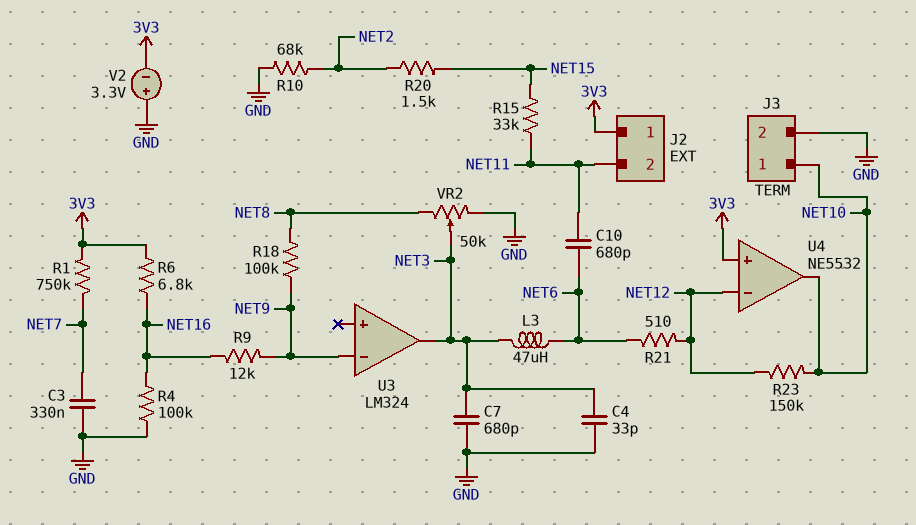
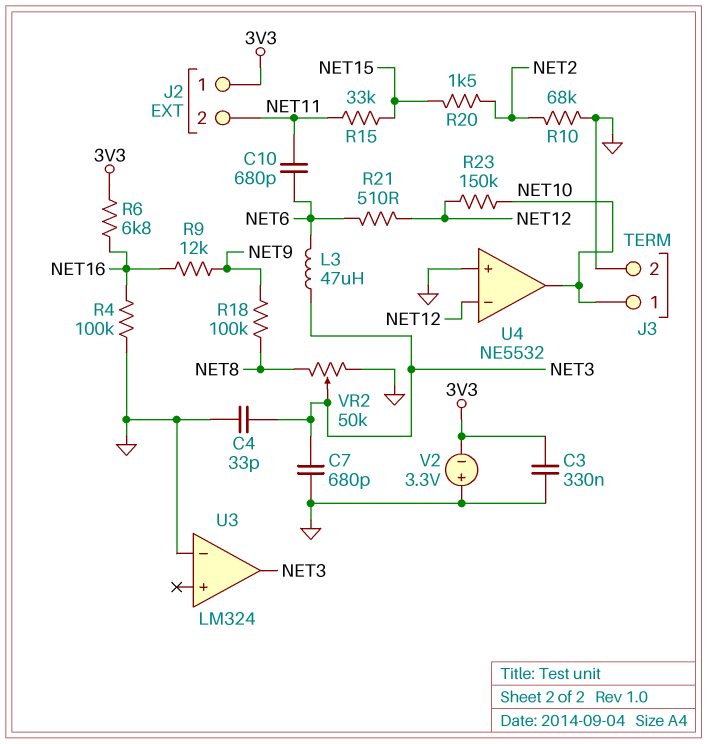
C3: 330nF (GND, NET7) -> 330nF (3V3, GND)
R1: 750k (3V3, NET7) -> none
U3 pin in-: NET9 -> GND
U4 pin in+: 3V3 -> GND

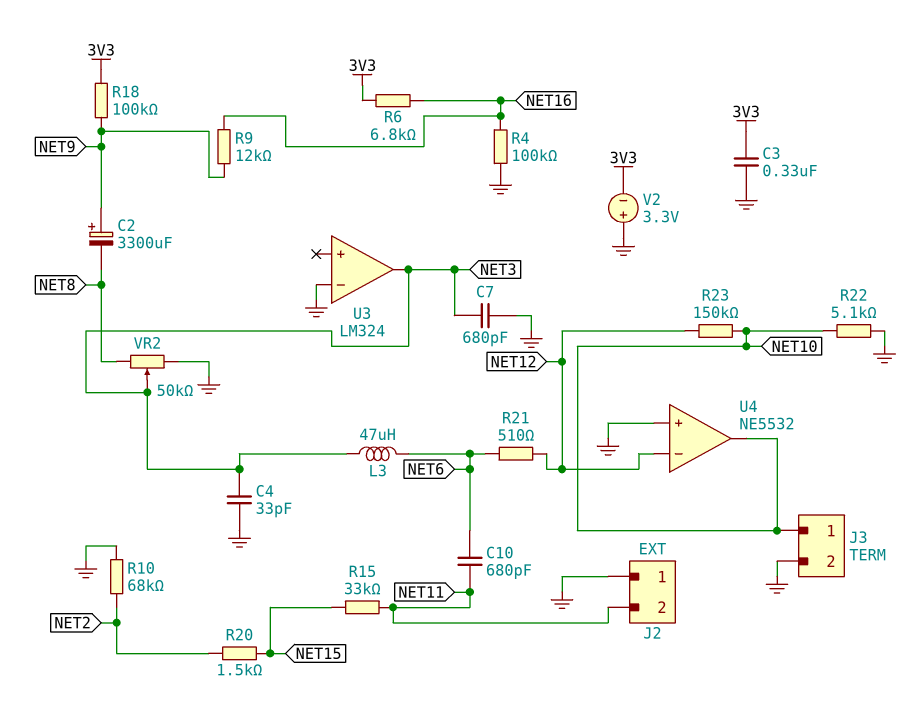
C2: none -> 3300uF (plus NET9, minus NET8)
J2 pin 1: 3V3 -> GND
R18: 100k (NET8, NET9) -> 100k (3V3, NET9)
R22: none -> 5.1k (GND, NET10)

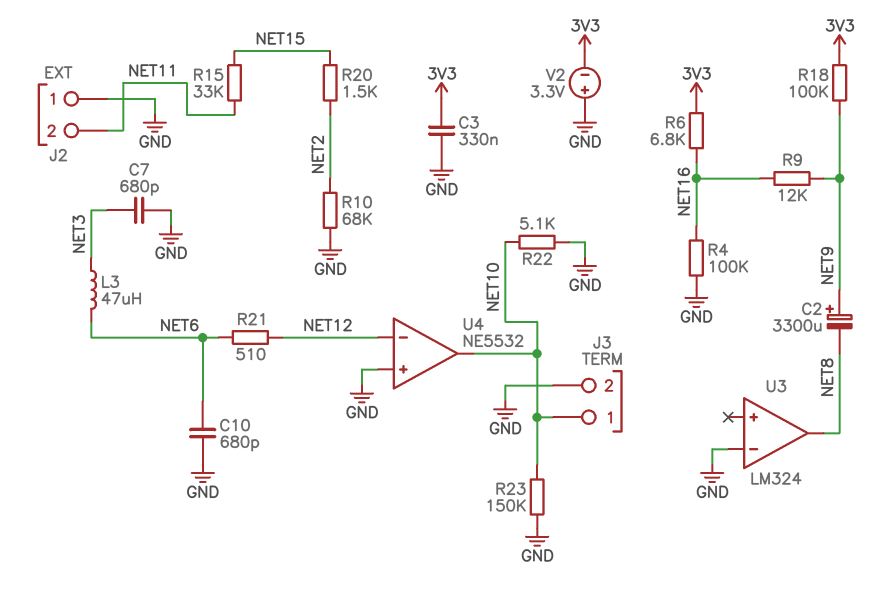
C4: 33pF (GND, NET3) -> none
C10: 680pF (NET6, NET11) -> 680pF (GND, NET6)
R23: 150k (NET10, NET12) -> 150k (GND, NET10)
U3 pin out: NET3 -> NET8
VR2: 50k (GND, NET8, wiper NET3) -> none

